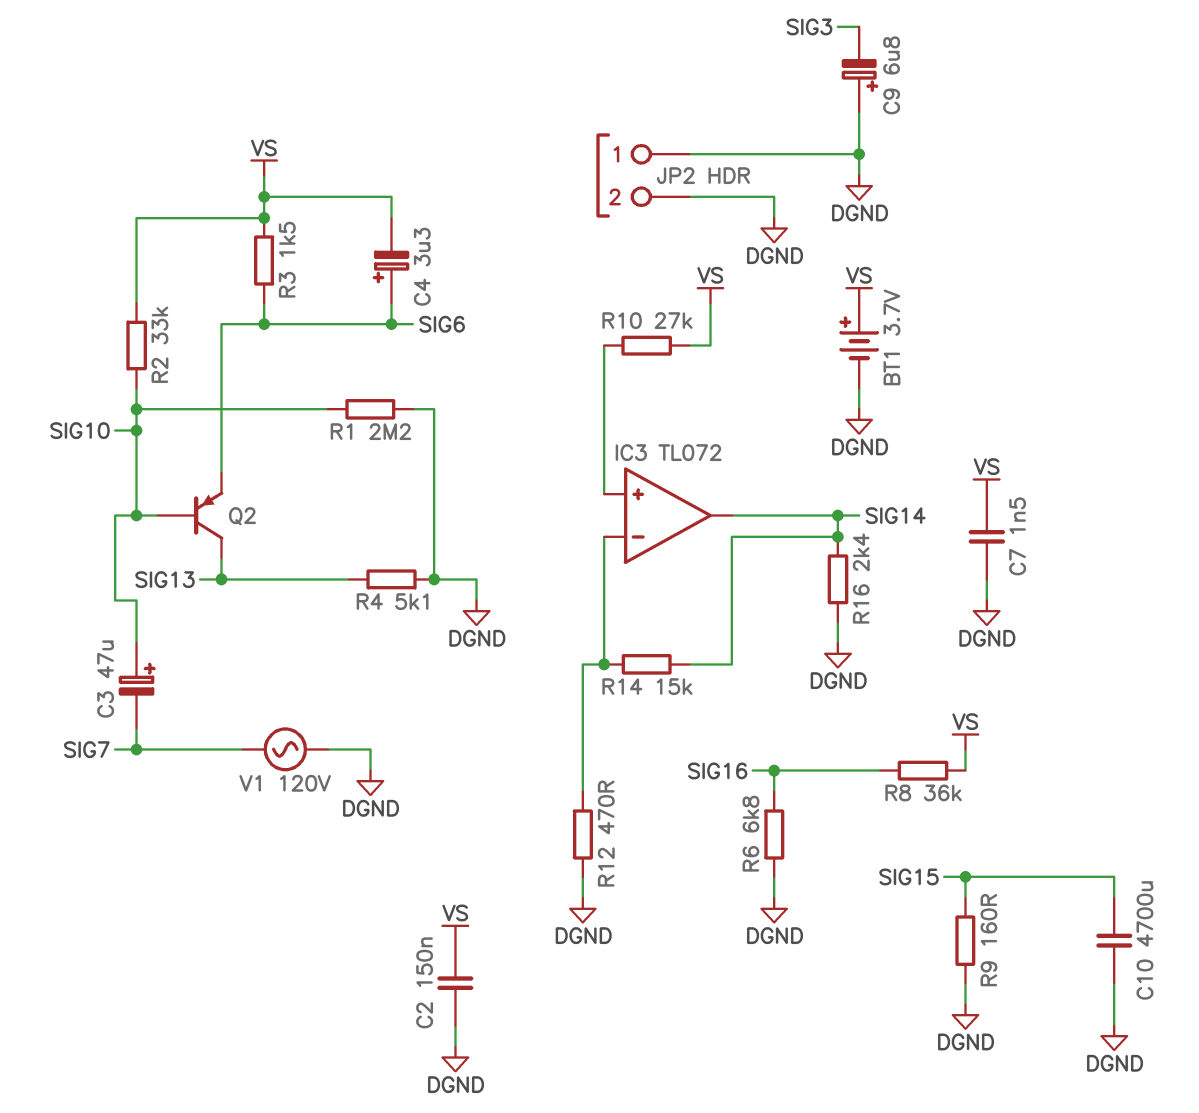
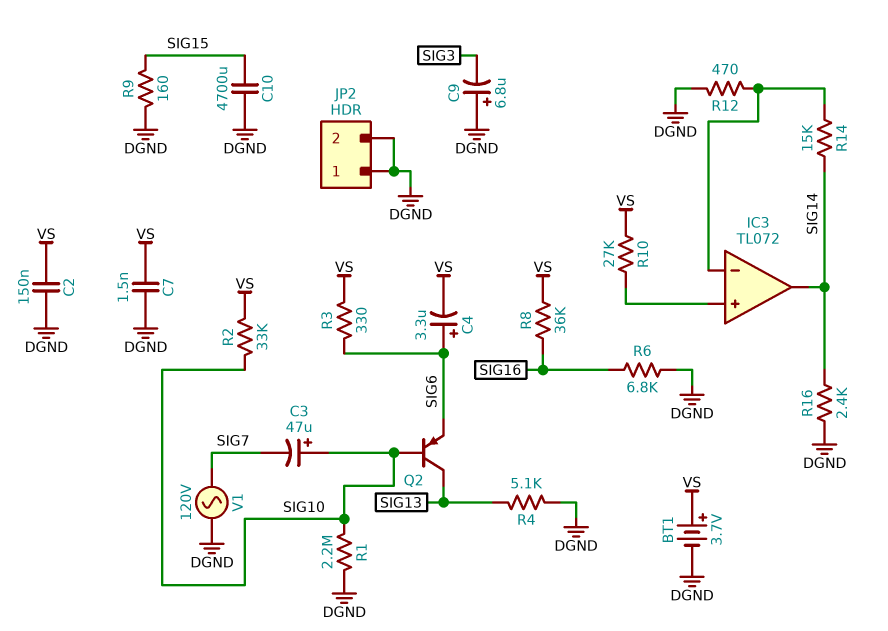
R3: 1.5k (SIG6, VS) -> 330 (SIG6, VS)

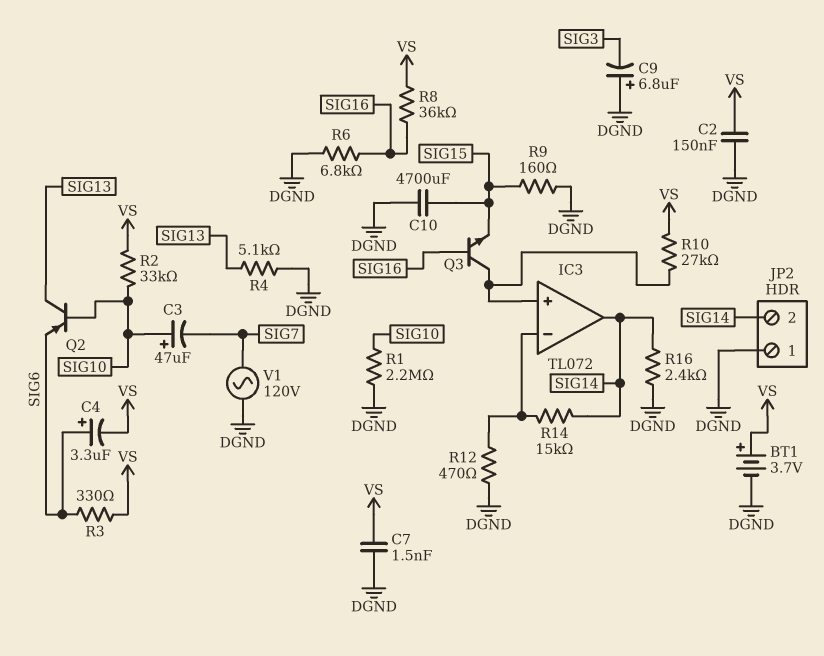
JP2 pin 2: DGND -> SIG14
Q3: none -> NPN (B SIG16, C IC3/in+, E SIG15)

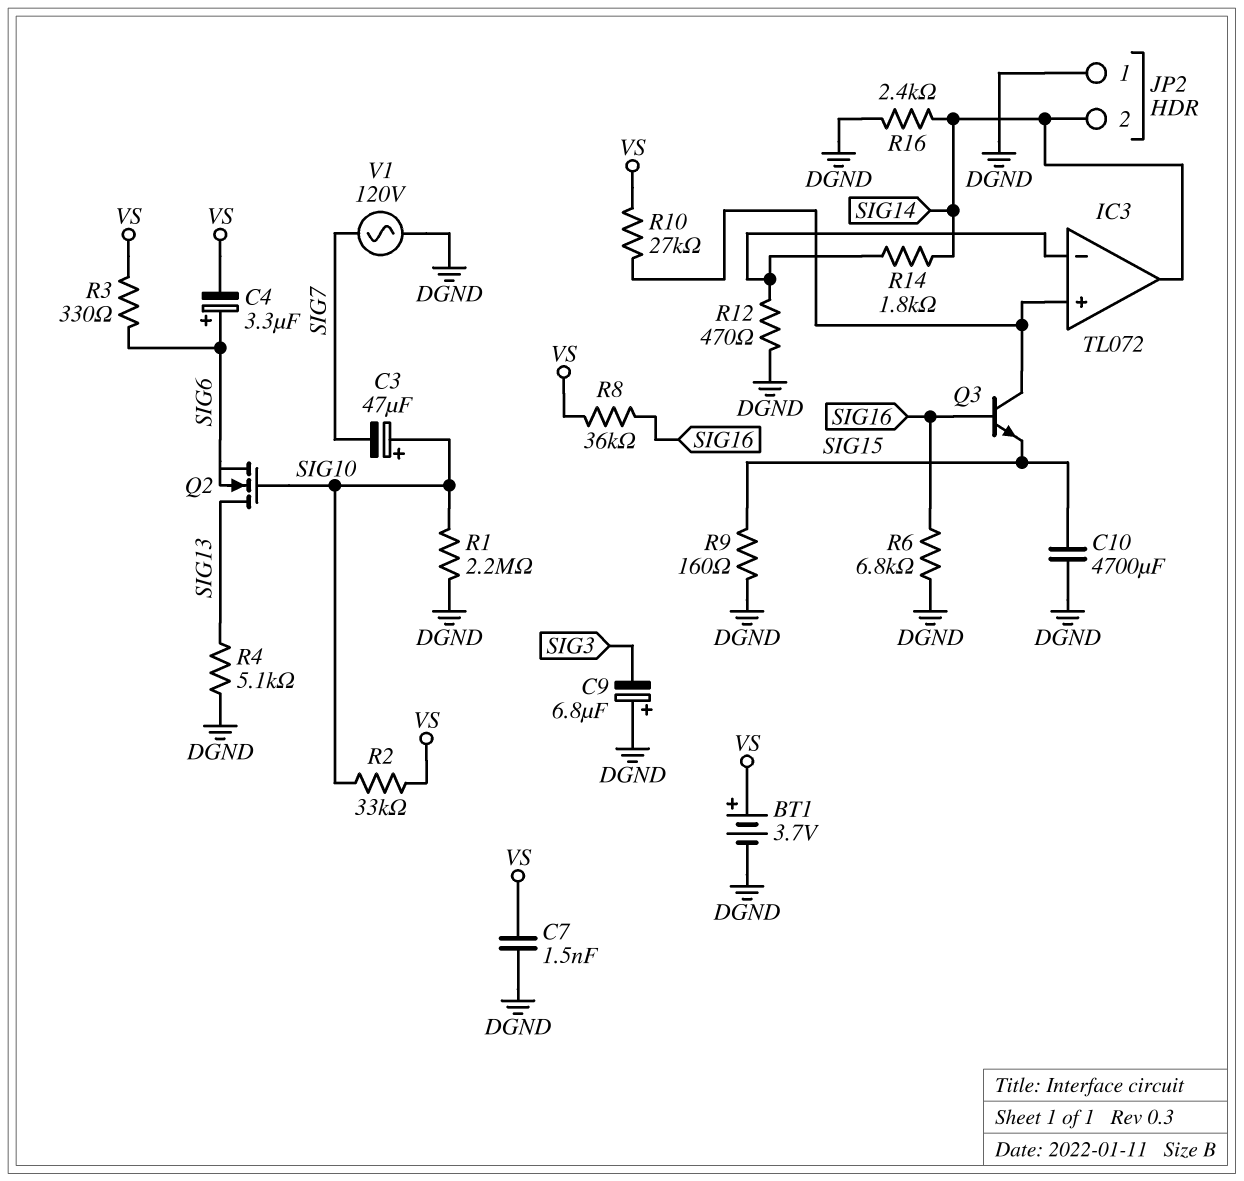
C2: 150nF (DGND, VS) -> none
Q2: PNP (B SIG10, C SIG13, E SIG6) -> NMOS (G SIG10, D SIG13, S SIG6)
R14: 15k (IC3/in-, SIG14) -> 1.8k (IC3/in-, SIG14)

